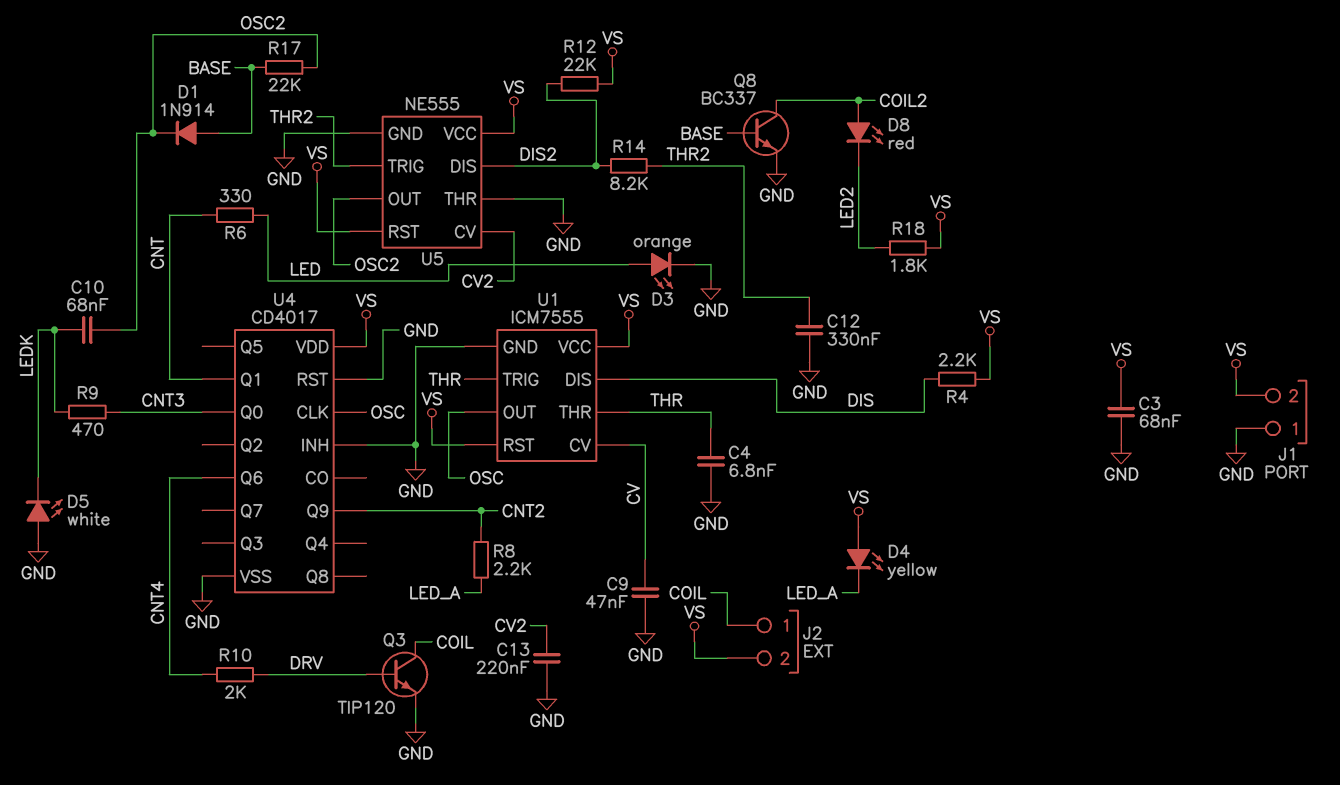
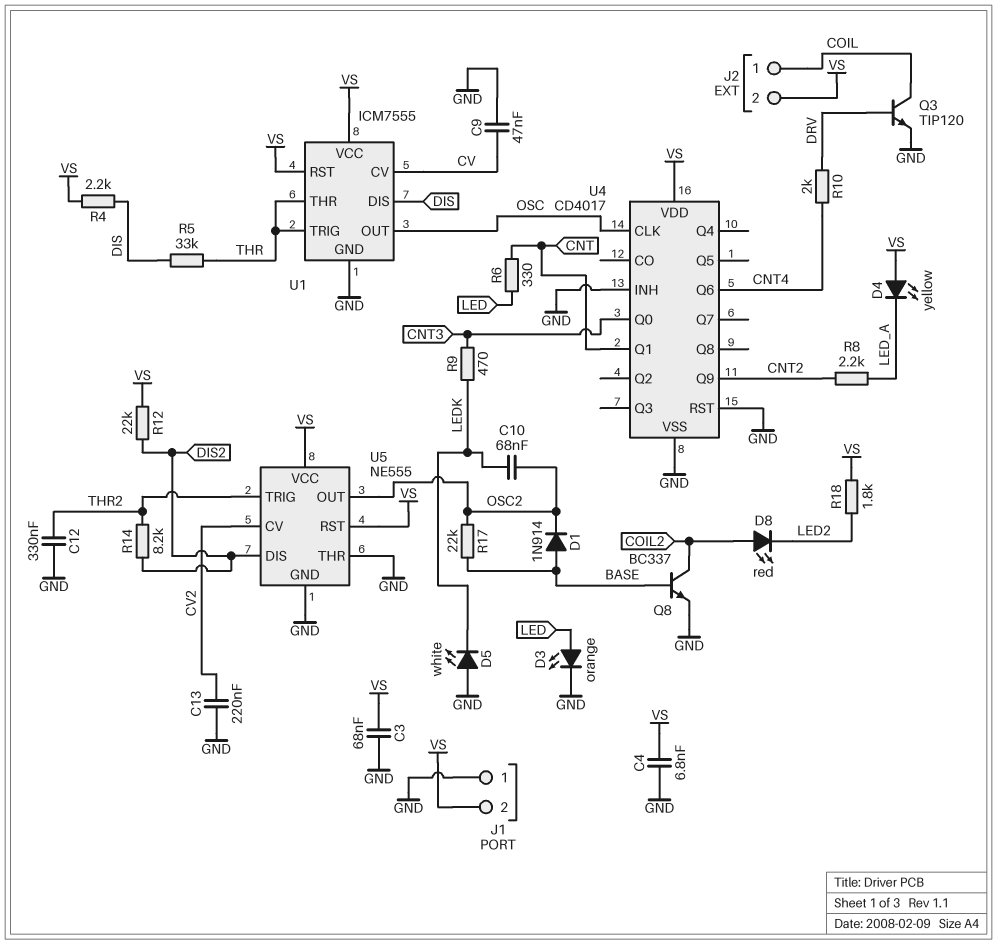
C4: 6.8nF (GND, THR) -> 6.8nF (GND, VS)
R5: none -> 33k (DIS, THR)

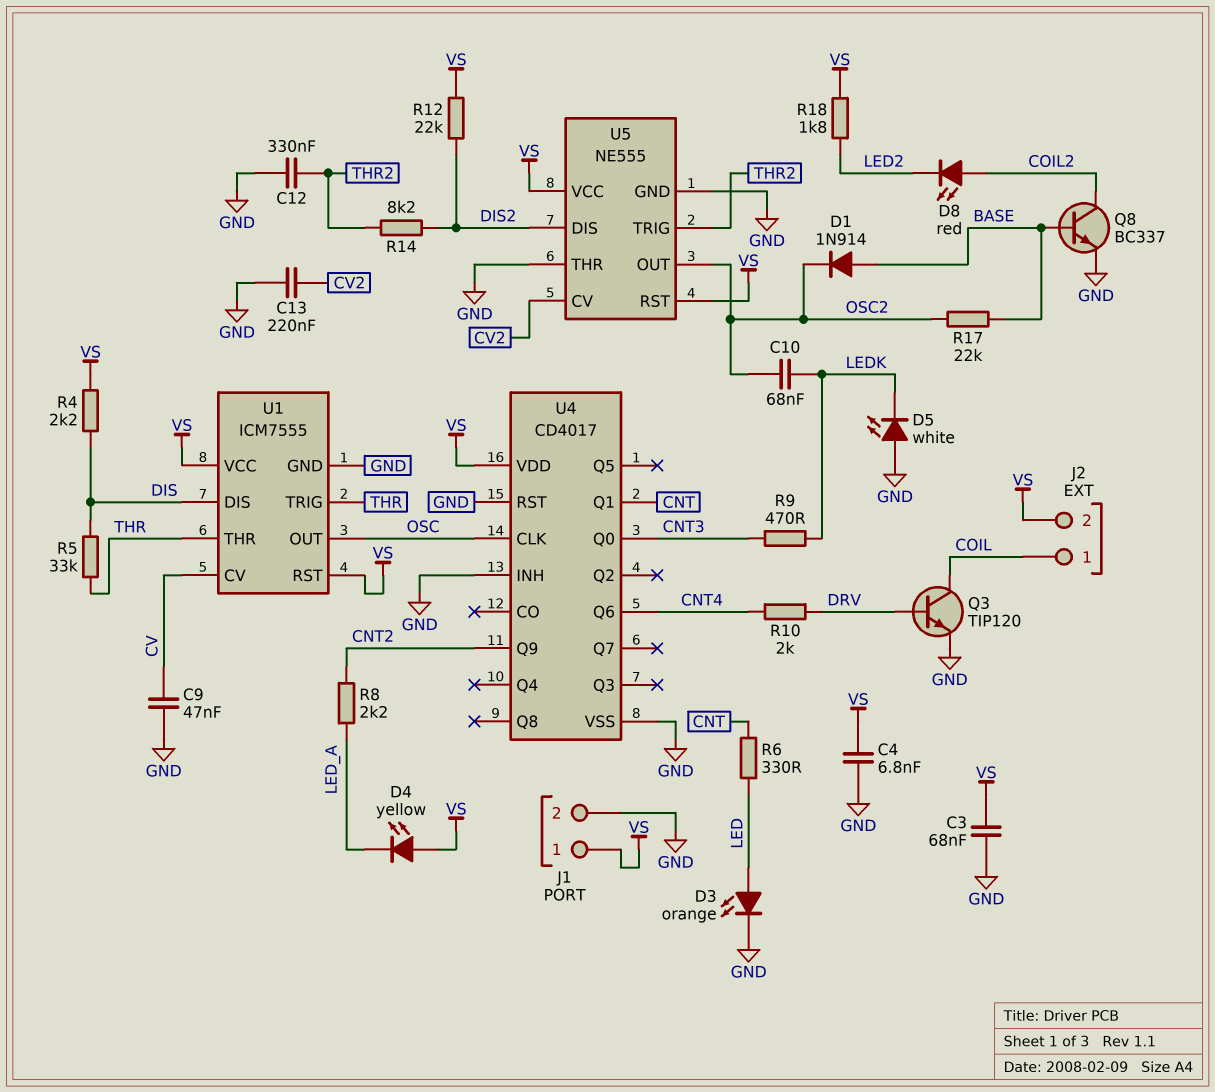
J1 pin 1: GND -> VS
J1 pin 2: VS -> GND

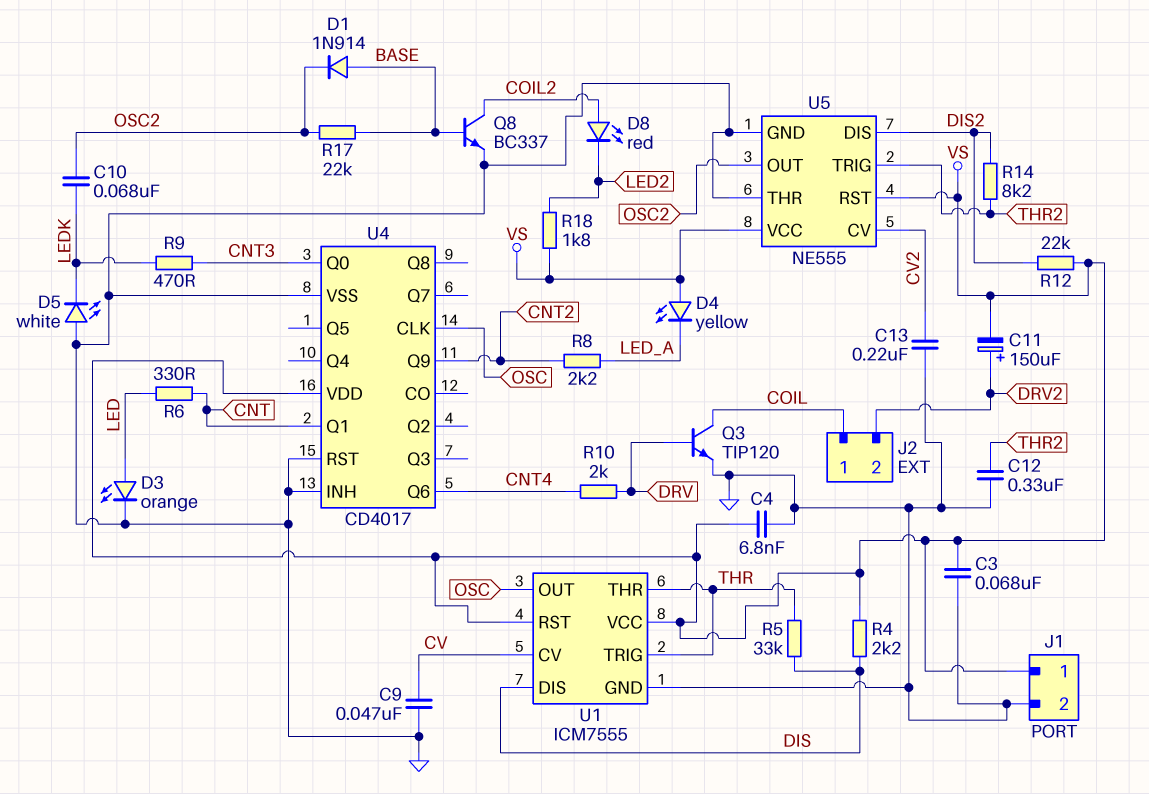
C11: none -> 150uF (plus DRV2, minus VS)
J2 pin 2: VS -> DRV2

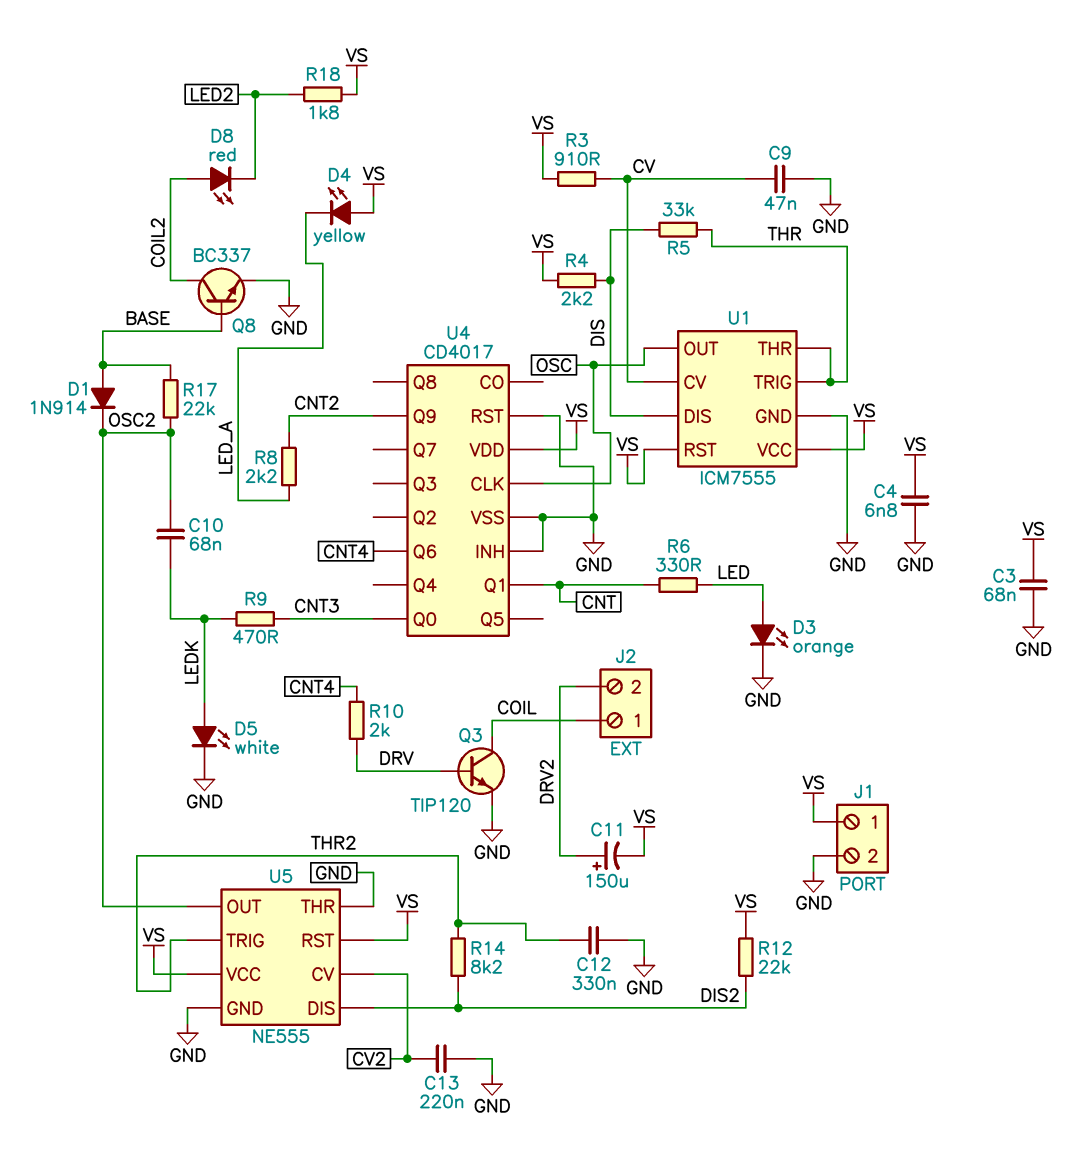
D5: LED white (A GND, K LEDK) -> LED white (A LEDK, K GND)
R3: none -> 910 (CV, VS)

